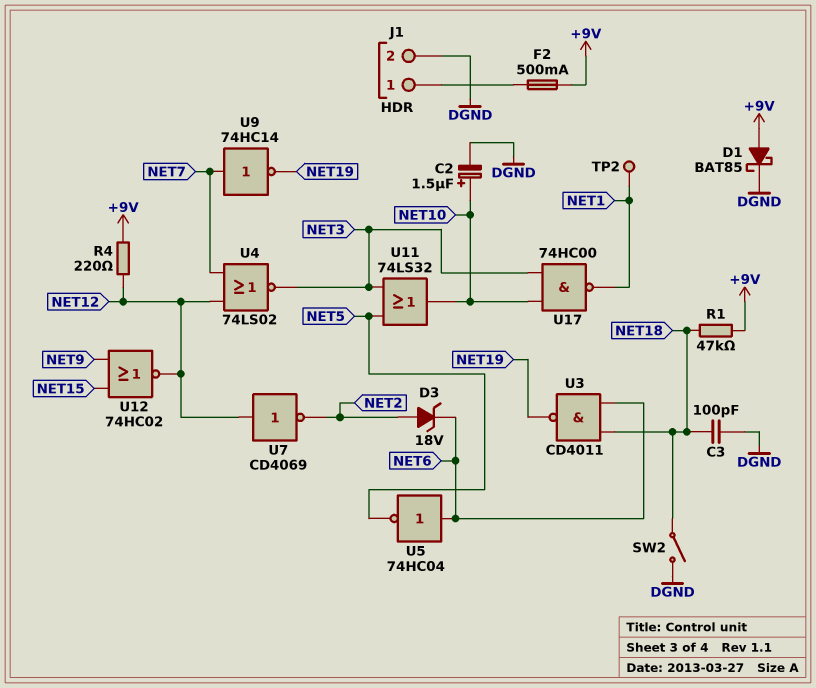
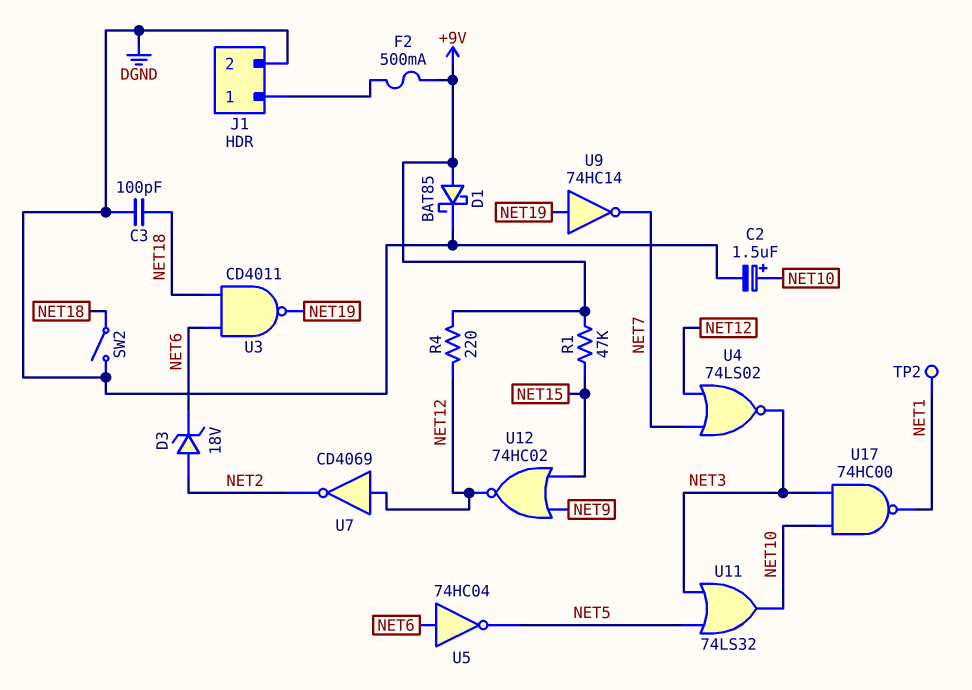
R1: 47k (+9V, NET18) -> 47k (+9V, NET15)
U9: NOT 74HC14 (in NET7, out NET19) -> NOT 74HC14 (in NET19, out NET7)

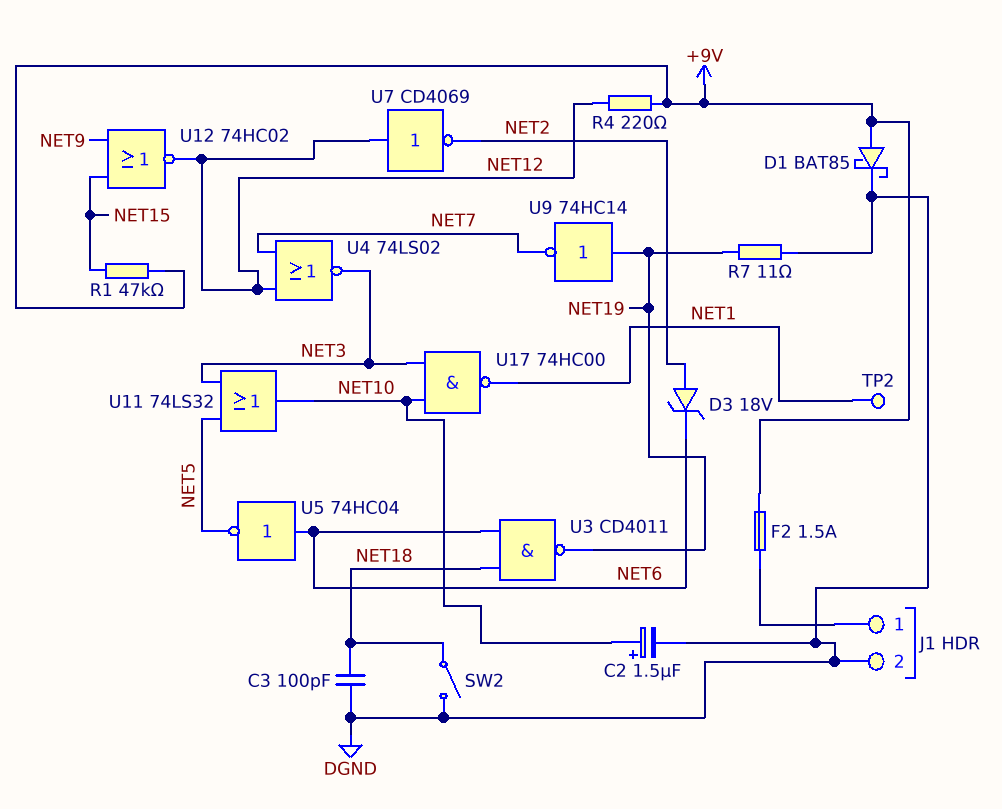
F2: 500mA (+9V, J1/1) -> 1.5A (+9V, J1/1)
R7: none -> 11 (DGND, NET19)

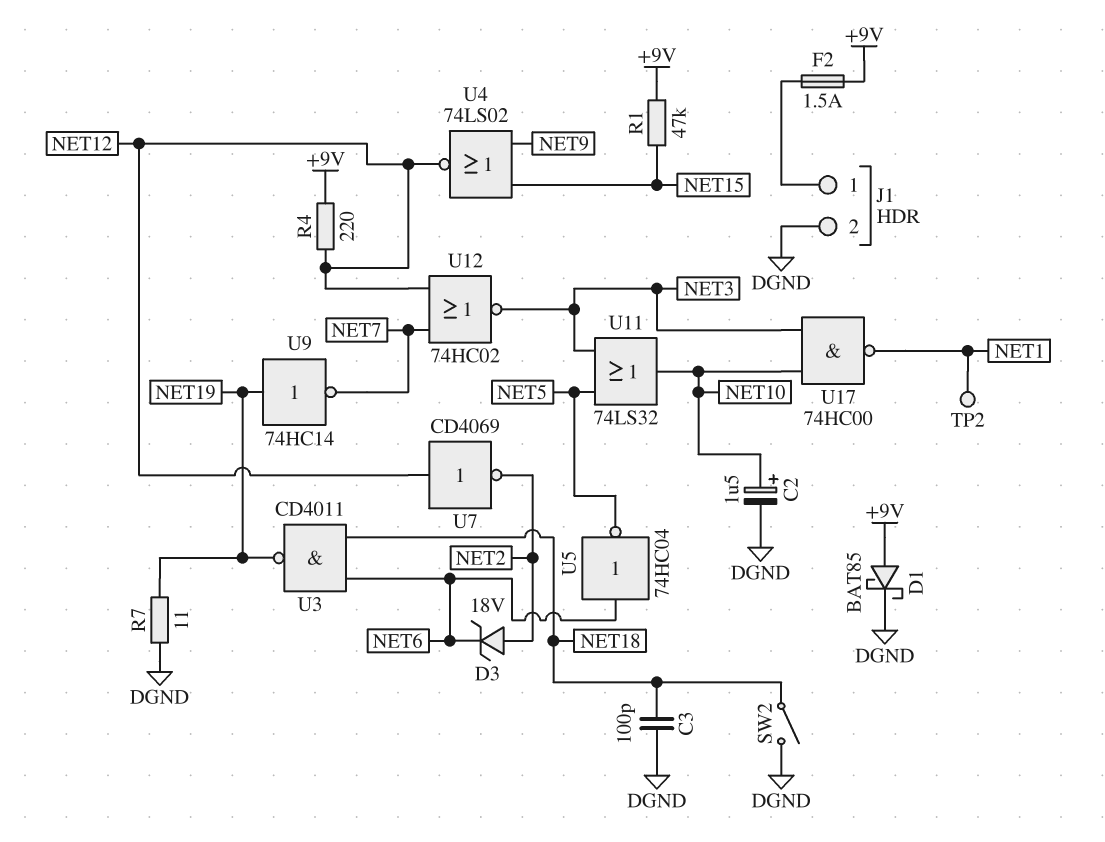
U4: NOR 74LS02 (in NET7, in NET12, out NET3) -> NOR 74LS02 (in NET9, in NET15, out NET12)
U12: NOR 74HC02 (in NET9, in NET15, out NET12) -> NOR 74HC02 (in NET7, in NET12, out NET3)

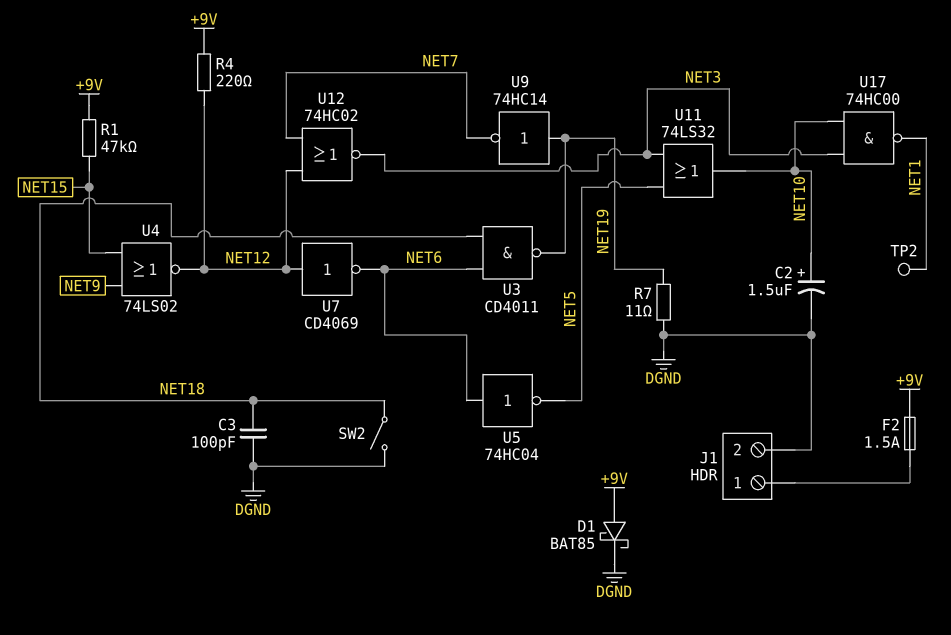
D3: zener 18V (A NET2, K NET6) -> none
U7: NOT CD4069 (in NET12, out NET2) -> NOT CD4069 (in NET12, out NET6)

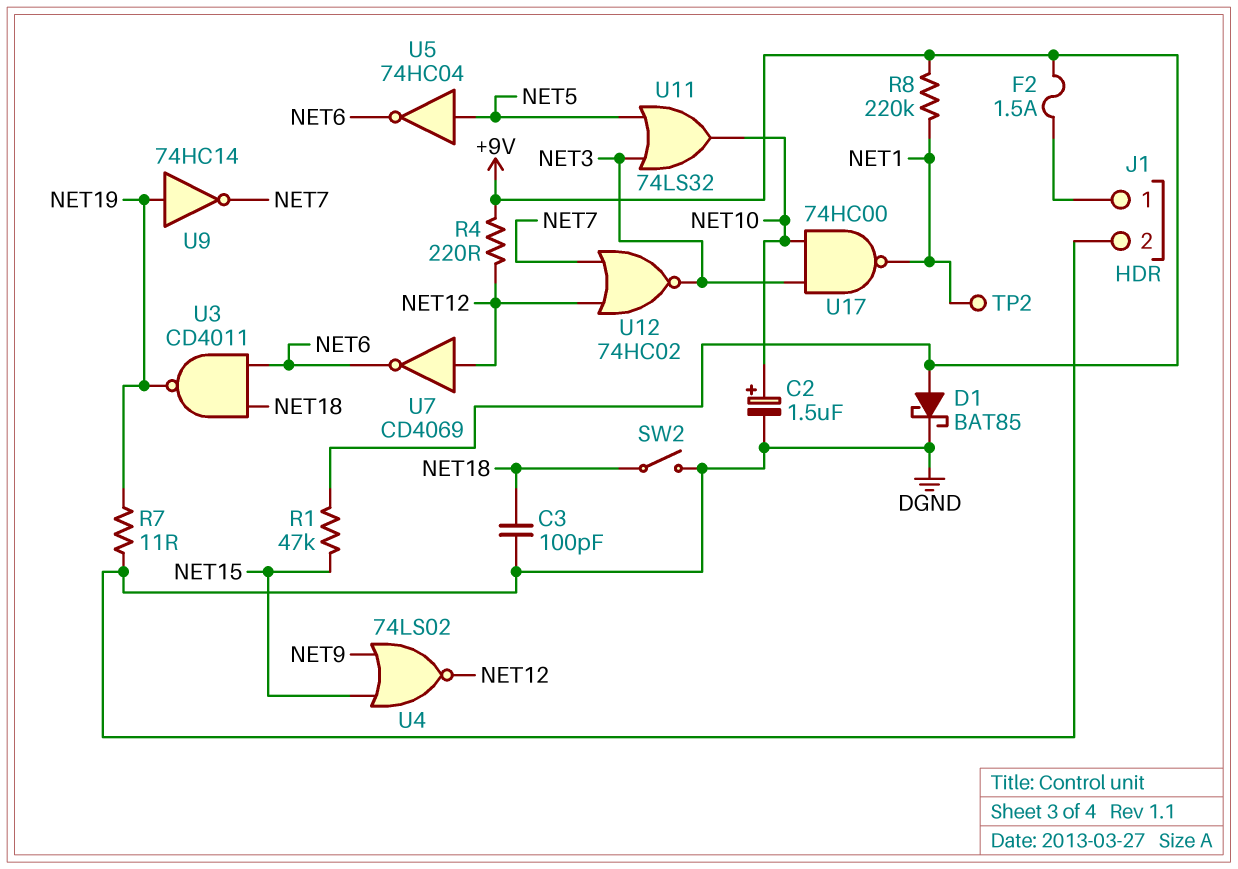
R8: none -> 220k (+9V, NET1)
U5: NOT 74HC04 (in NET6, out NET5) -> NOT 74HC04 (in NET5, out NET6)

